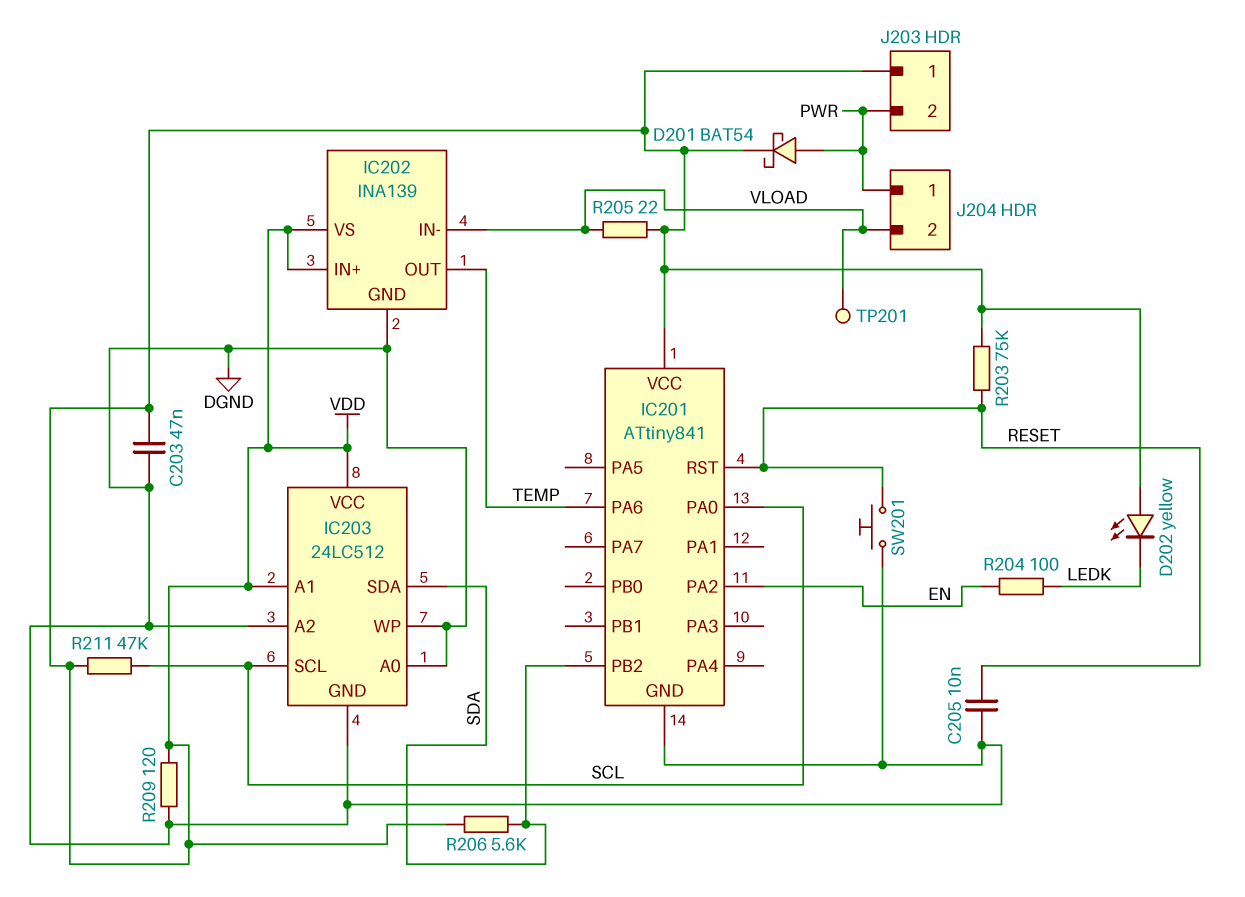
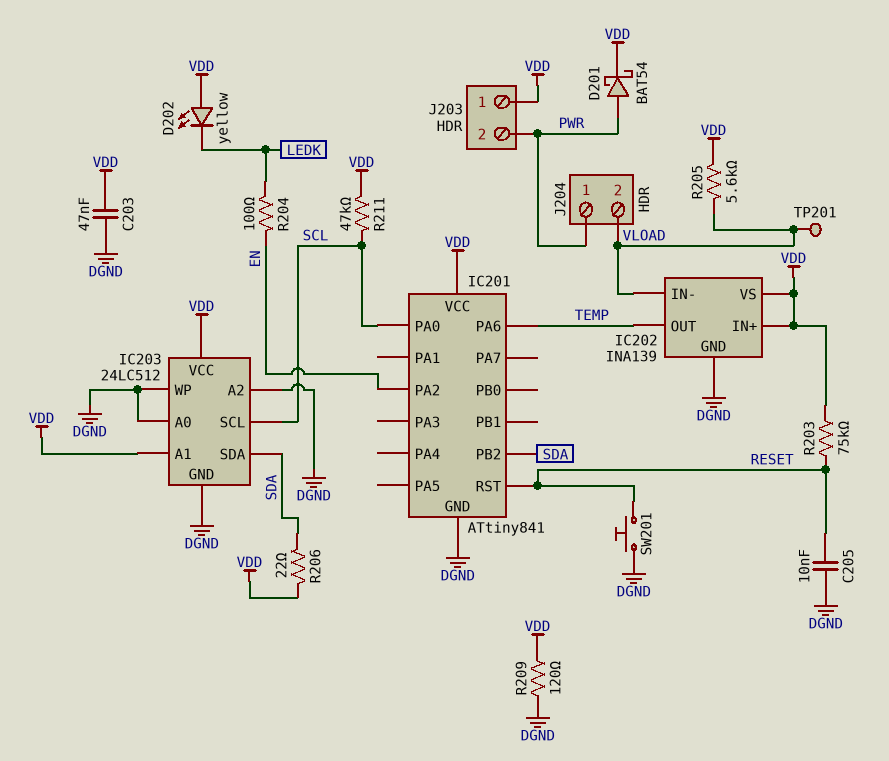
R205: 22 (VDD, VLOAD) -> 5.6k (VDD, VLOAD)
R206: 5.6k (SDA, VDD) -> 22 (SDA, VDD)

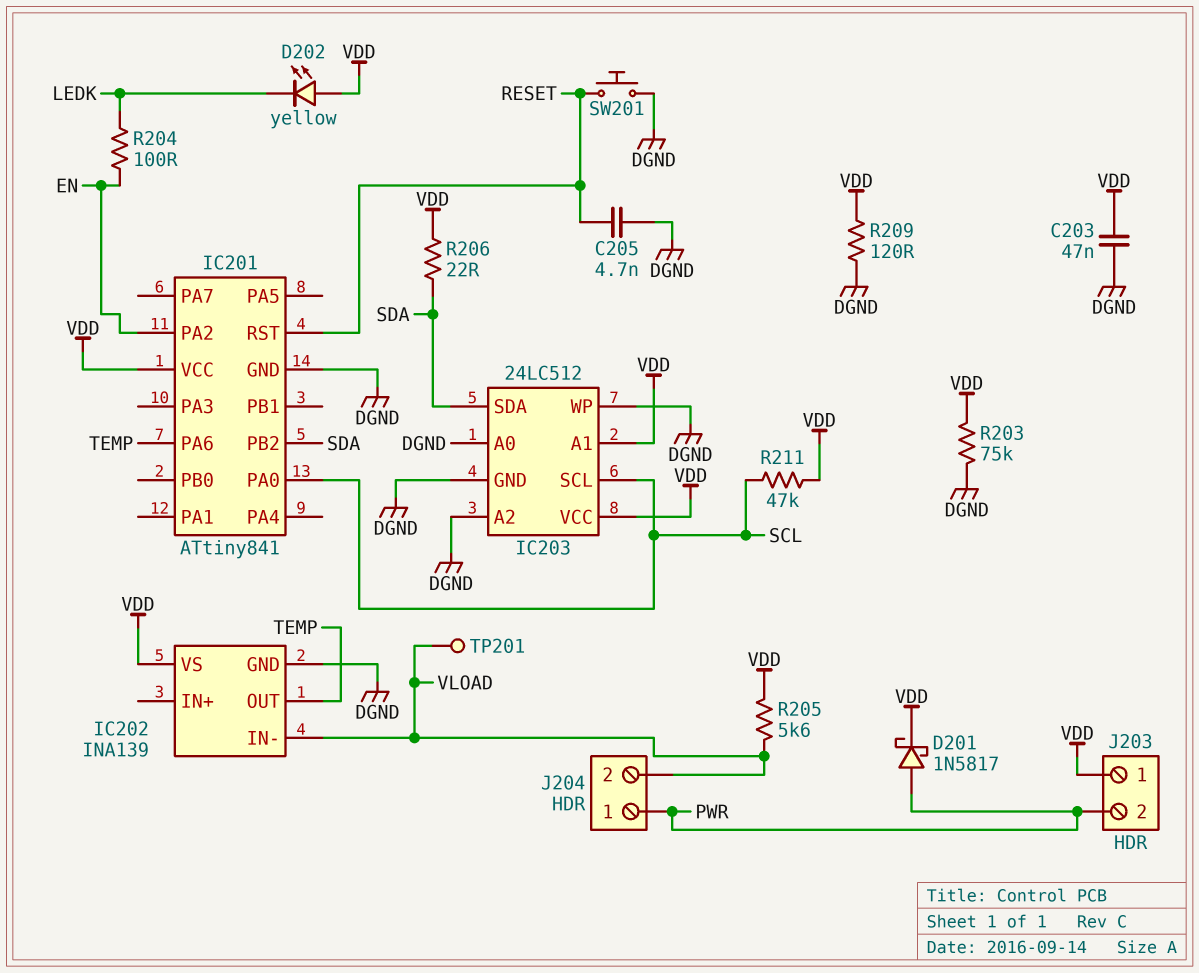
C205: 10nF (DGND, RESET) -> 4.7nF (DGND, RESET)
D201: schottky BAT54 (A PWR, K VDD) -> schottky 1N5817 (A PWR, K VDD)
IC202 pin IN+: VDD -> none
R203: 75k (RESET, VDD) -> 75k (DGND, VDD)

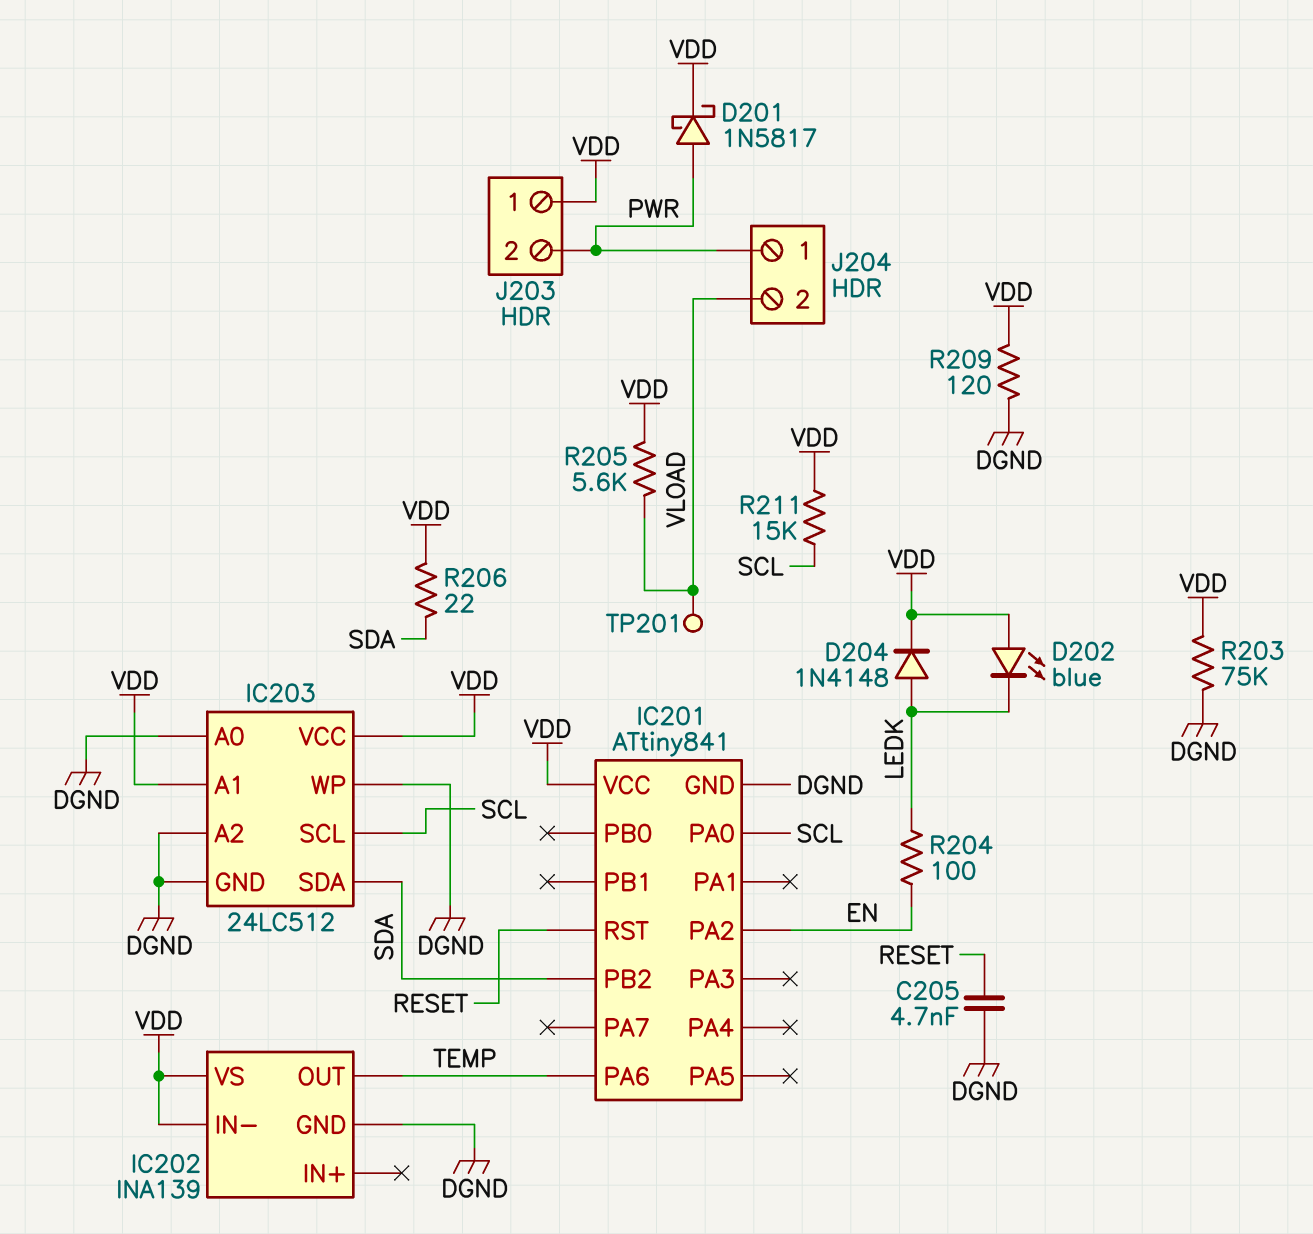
C203: 47nF (DGND, VDD) -> none
D202: LED yellow (A VDD, K LEDK) -> LED blue (A VDD, K LEDK)
D204: none -> diode 1N4148 (A LEDK, K VDD)
IC202 pin IN-: VLOAD -> VDD
R211: 47k (SCL, VDD) -> 15k (SCL, VDD)
SW201: button (DGND, RESET) -> none

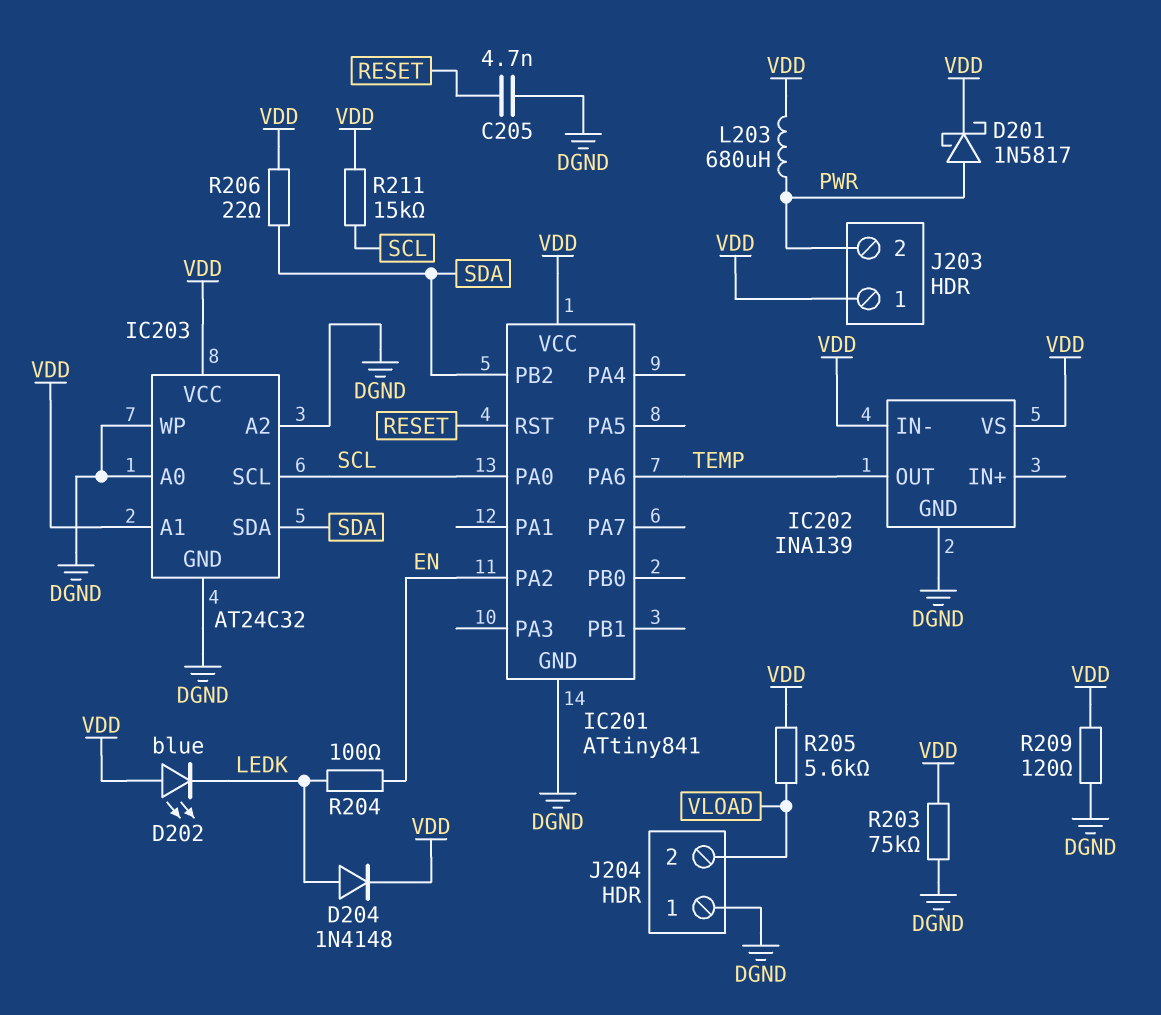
IC203: 24LC512 -> AT24C32
J204 pin 1: PWR -> DGND
L203: none -> 680uH (PWR, VDD)
TP201: test point (VLOAD) -> none

